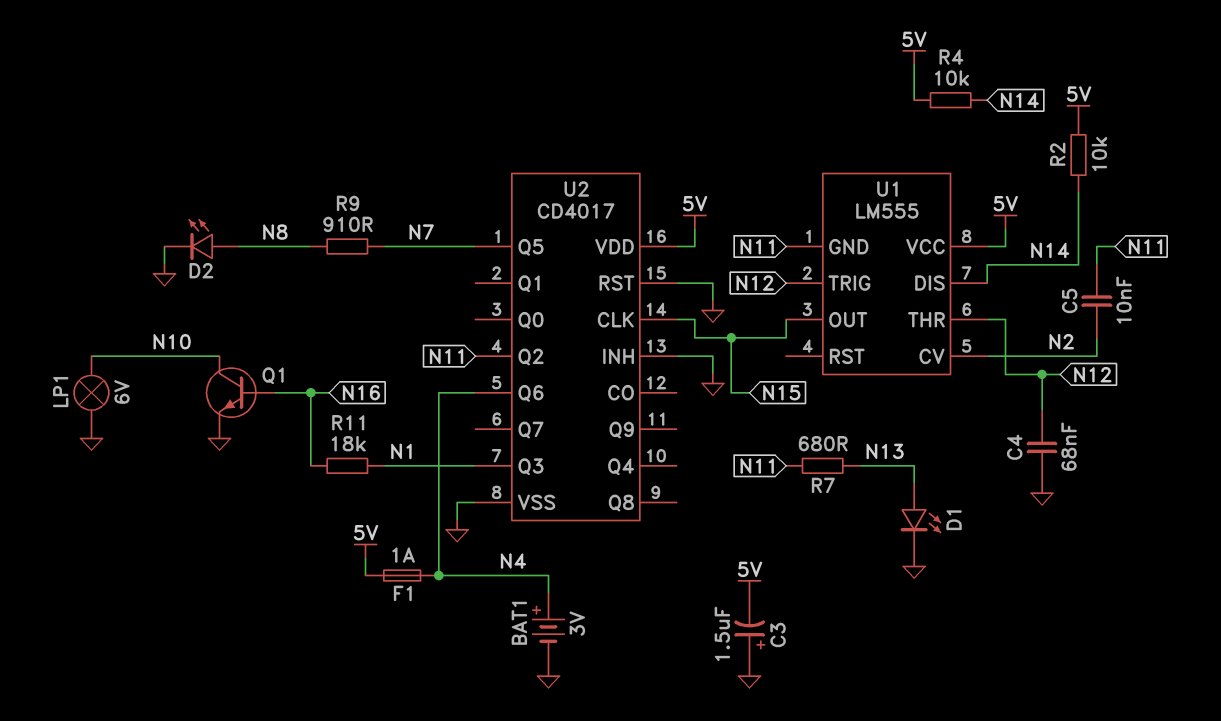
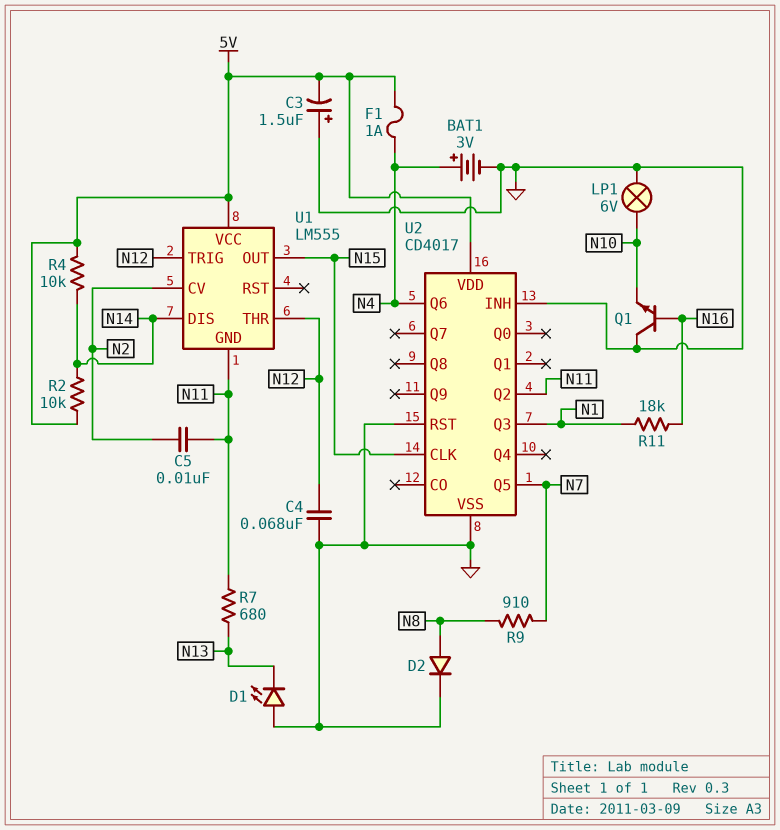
D1: LED (A N13, K GND) -> LED (A GND, K N13)
D2: LED (A N8, K GND) -> diode (A N8, K GND)
Q1: NPN (B N16, C N10, E GND) -> NPN (B N16, C GND, E N10)

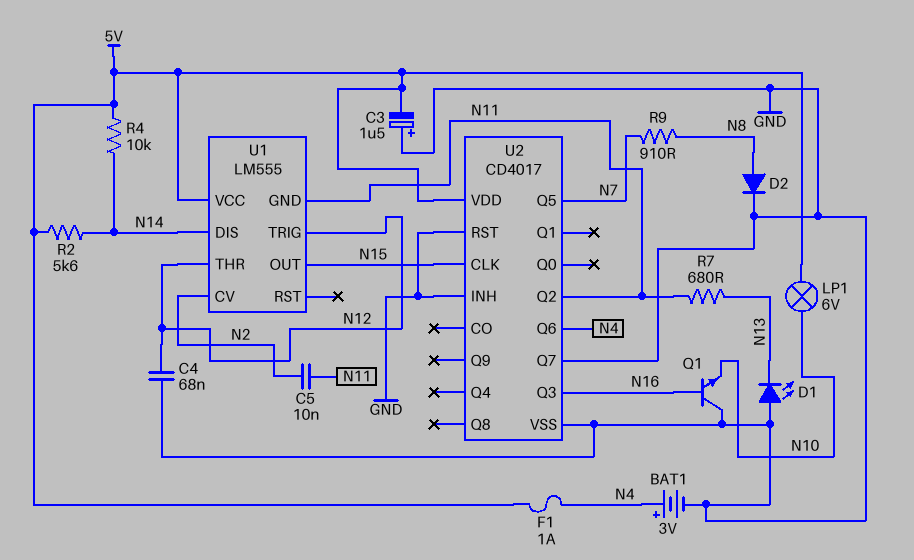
LP1: lamp 6V (GND, N10) -> lamp 6V (5V, N10)
R2: 10k (5V, N14) -> 5.6k (5V, N14)
R11: 18k (N1, N16) -> none
U2 pin Q3: N1 -> N16
U2 pin Q7: none -> GND

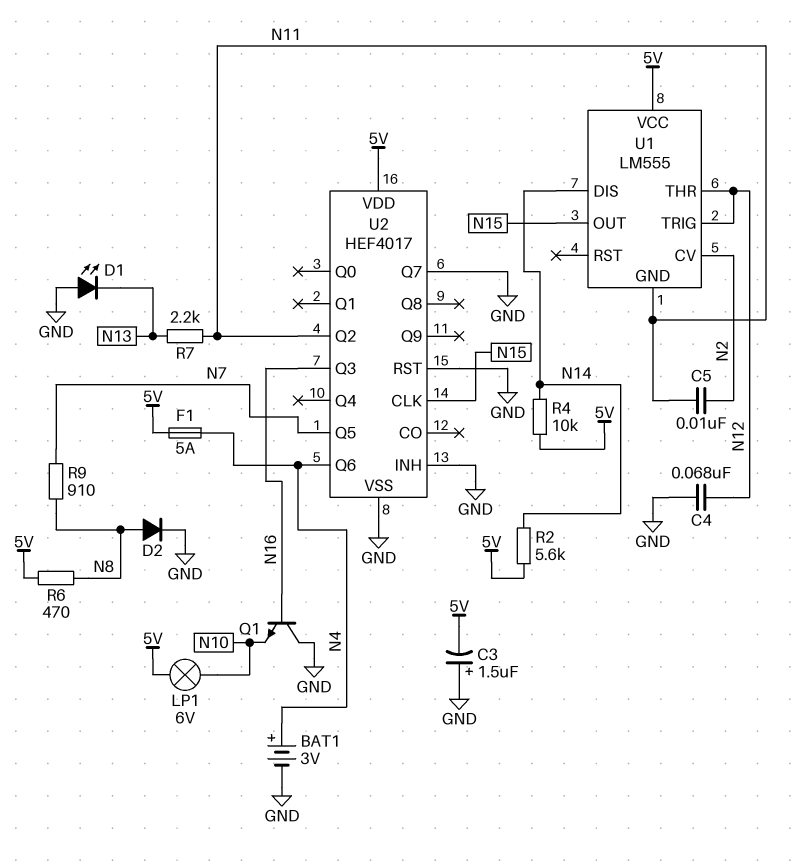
F1: 1A (5V, N4) -> 5A (5V, N4)
R6: none -> 470 (5V, N8)
R7: 680 (N11, N13) -> 2.2k (N11, N13)
U2: CD4017 -> HEF4017

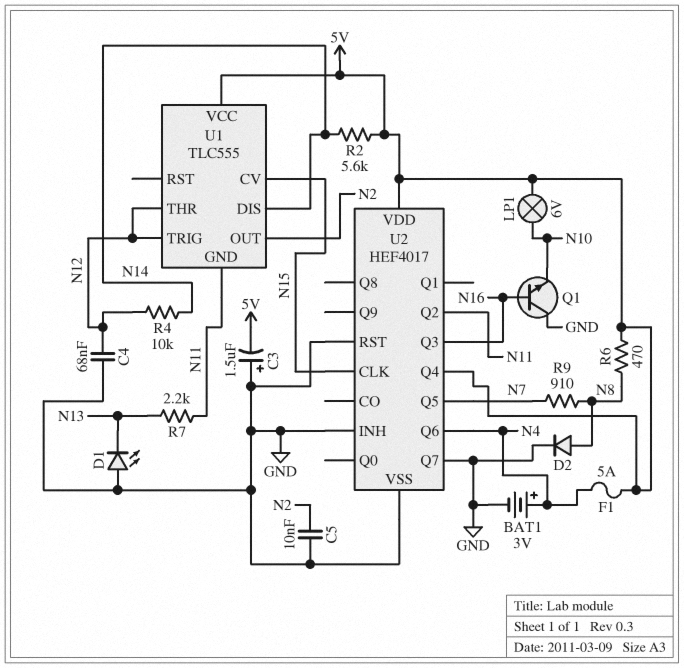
C5: 10nF (N2, N11) -> 10nF (GND, N2)
R4: 10k (5V, N14) -> 10k (N12, N14)
U1: LM555 -> TLC555
U1 pin CV: N2 -> N15
U1 pin OUT: N15 -> N2
U2 pin Q4: none -> 5V

